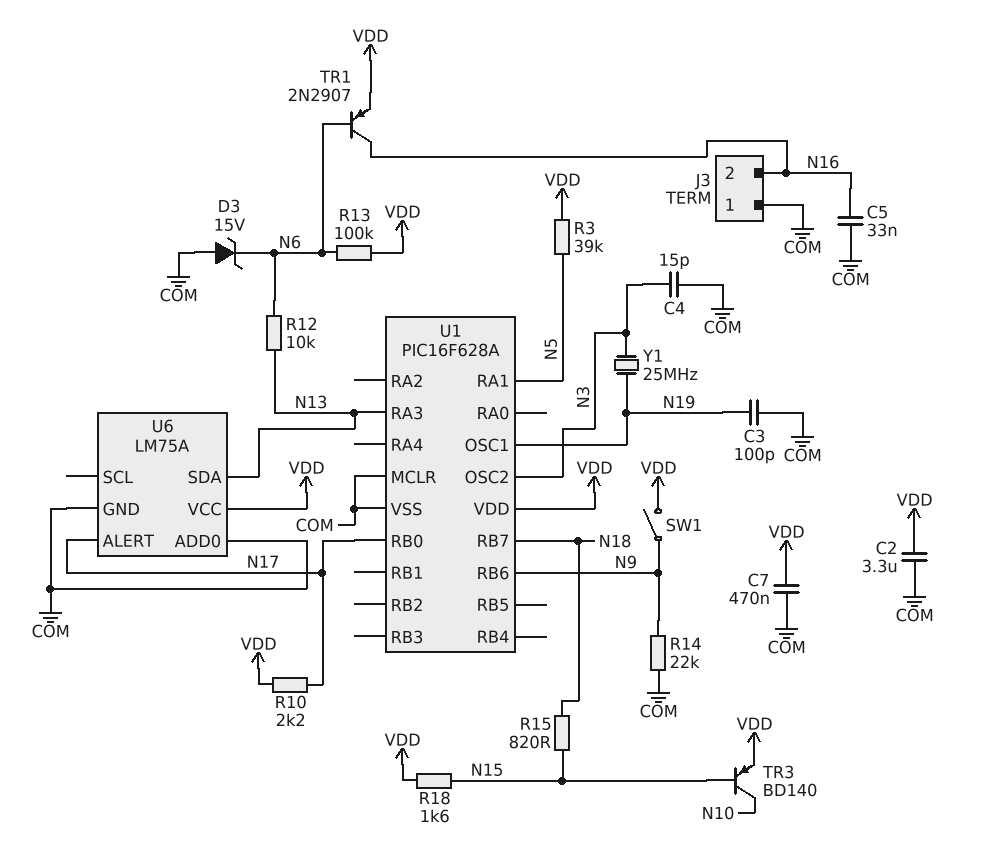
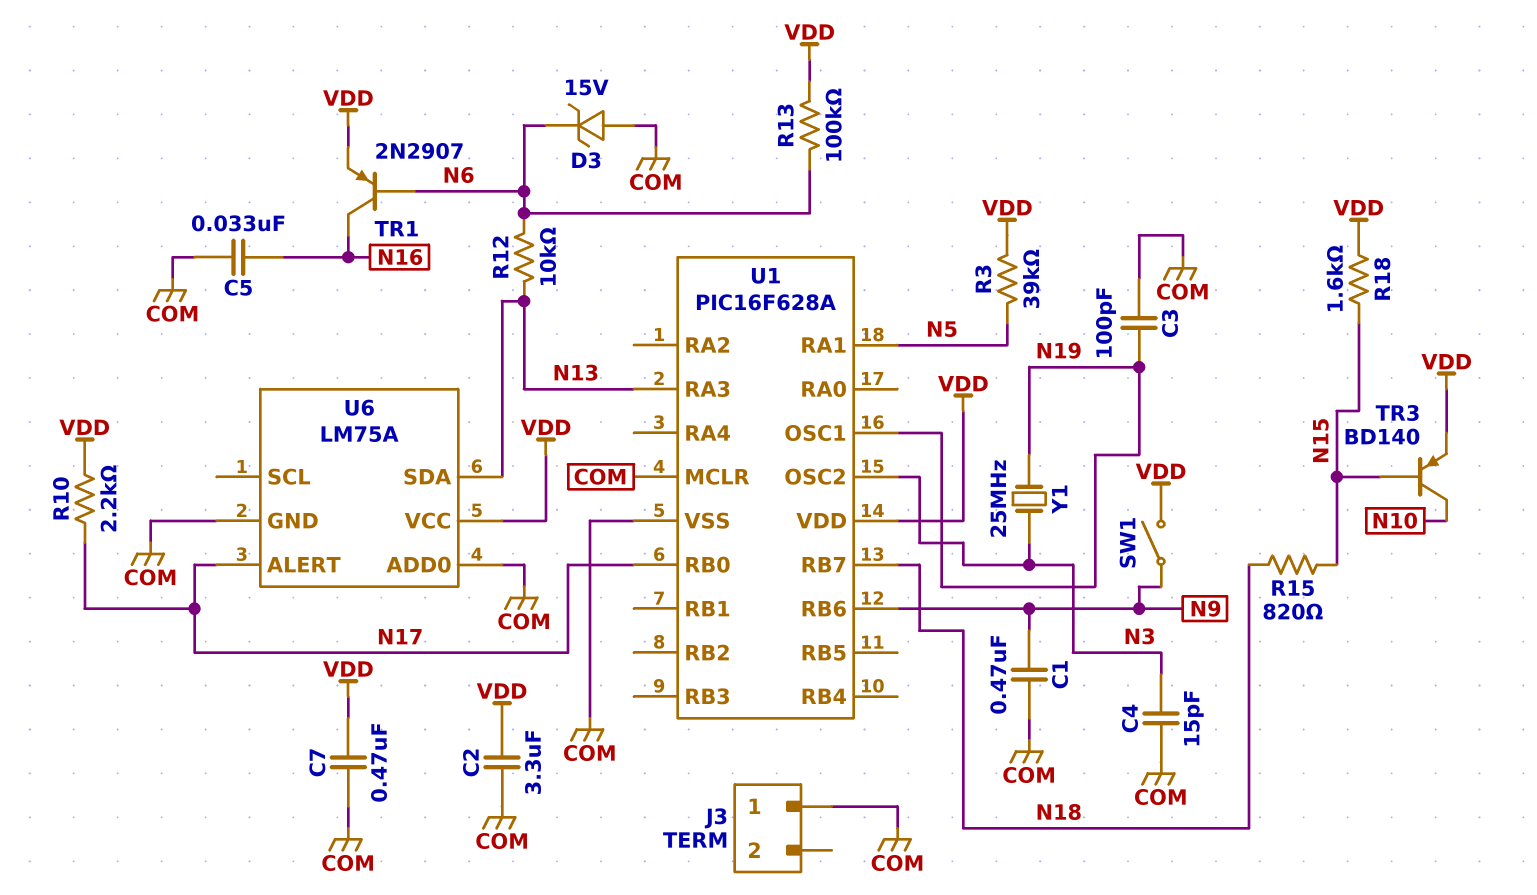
C1: none -> 470nF (COM, N9)
J3 pin 2: N16 -> none
R14: 22k (COM, N9) -> none

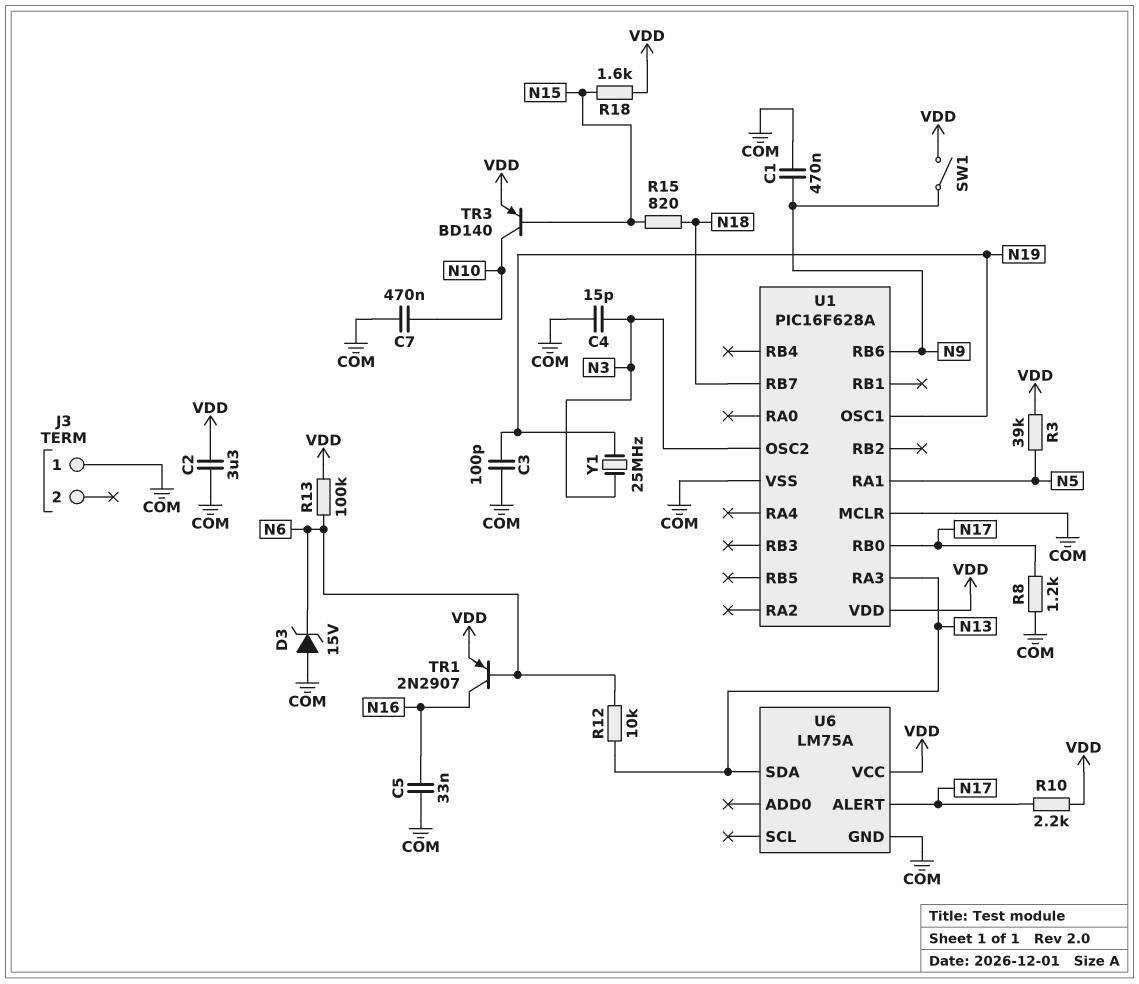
C7: 470nF (COM, VDD) -> 470nF (COM, N10)
R8: none -> 1.2k (COM, N17)
U6 pin ADD0: COM -> none

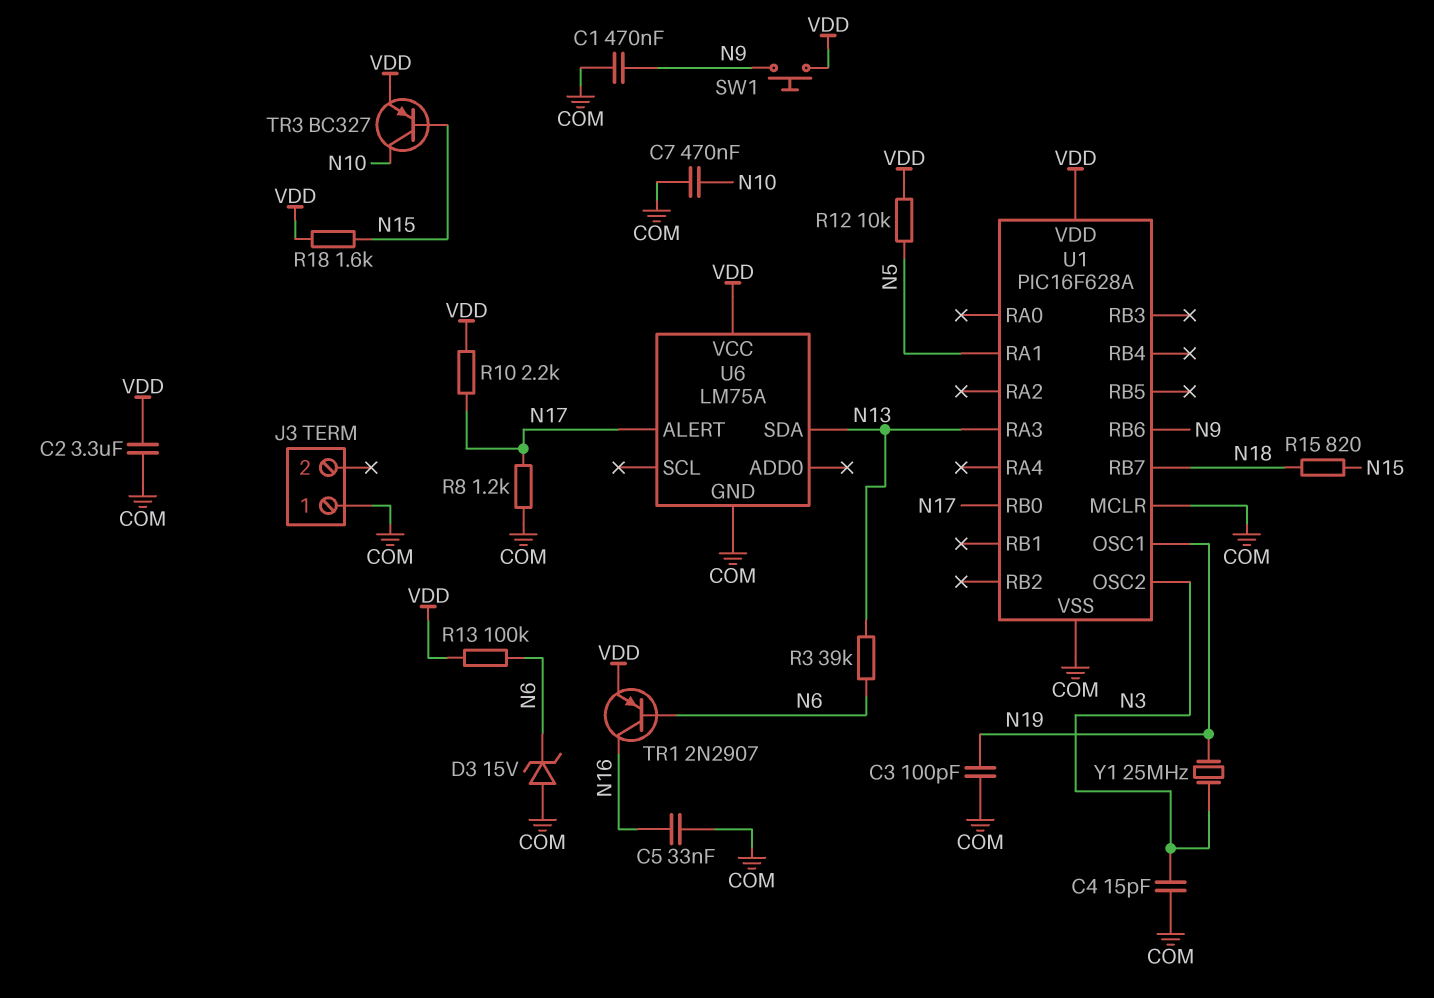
R3: 39k (N5, VDD) -> 39k (N6, N13)
R12: 10k (N6, N13) -> 10k (N5, VDD)
SW1: switch (N9, VDD) -> button (N9, VDD)
TR3: PNP BD140 (B N15, C N10, E VDD) -> PNP BC327 (B N15, C N10, E VDD)

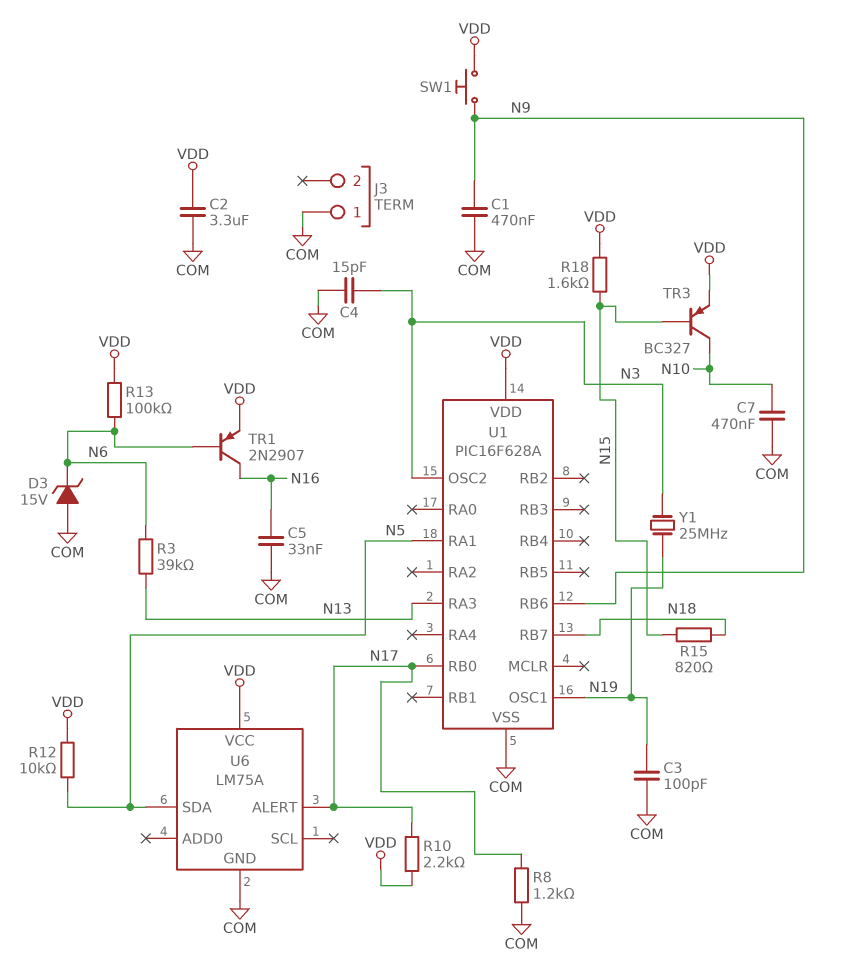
U1 pin MCLR: COM -> none
U6 pin SDA: N13 -> N5

